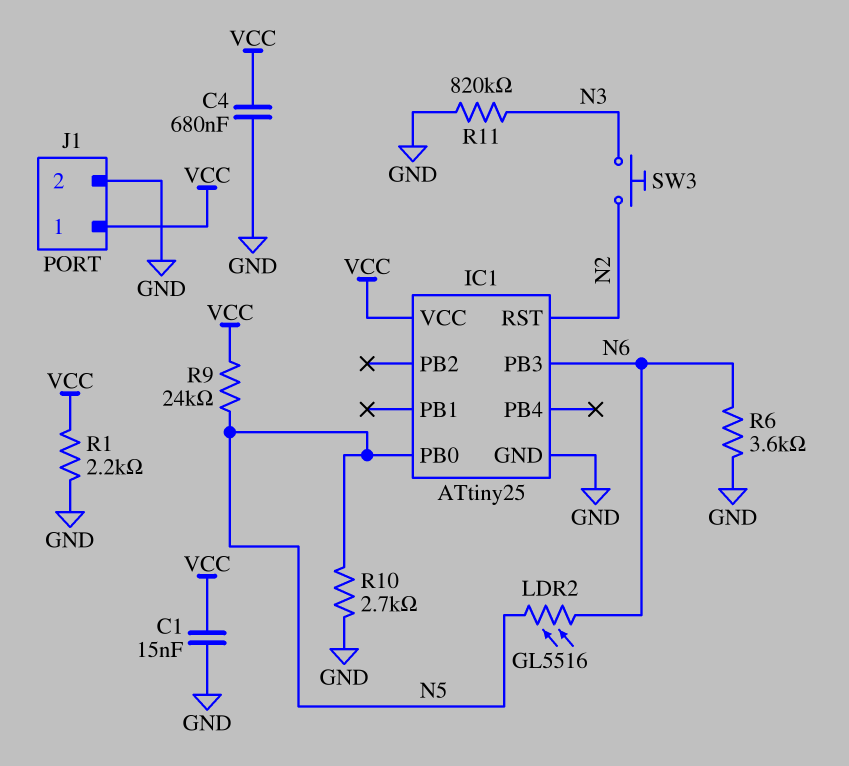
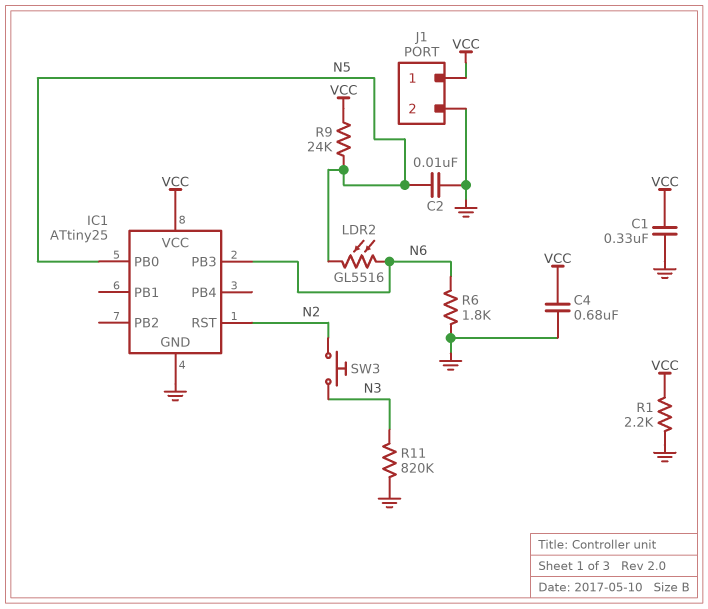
C1: 15nF (GND, VCC) -> 330nF (GND, VCC)
C2: none -> 10nF (GND, N5)
R6: 3.6k (GND, N6) -> 1.8k (GND, N6)
R10: 2.7k (GND, N5) -> none

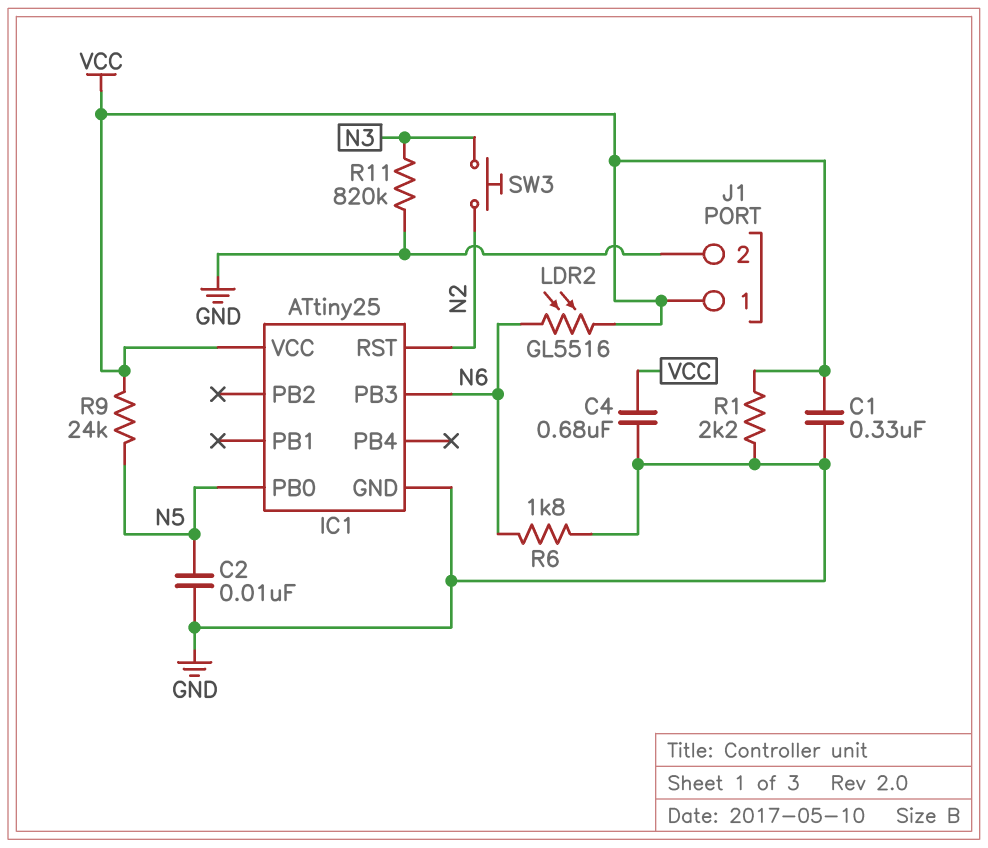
LDR2: GL5516 (N5, N6) -> GL5516 (N6, VCC)

